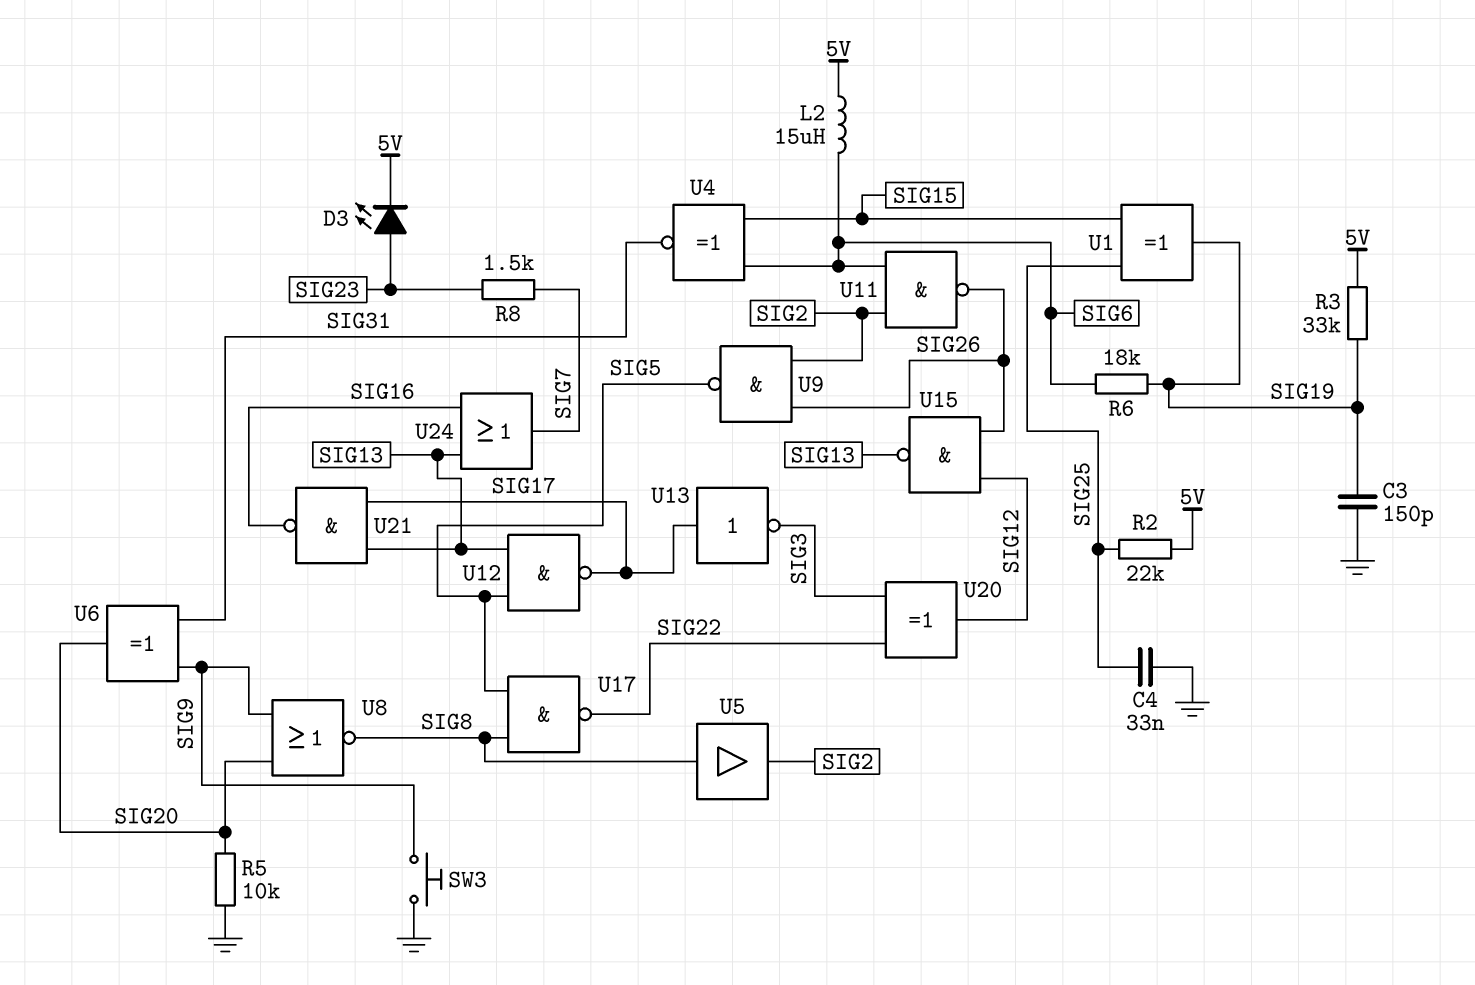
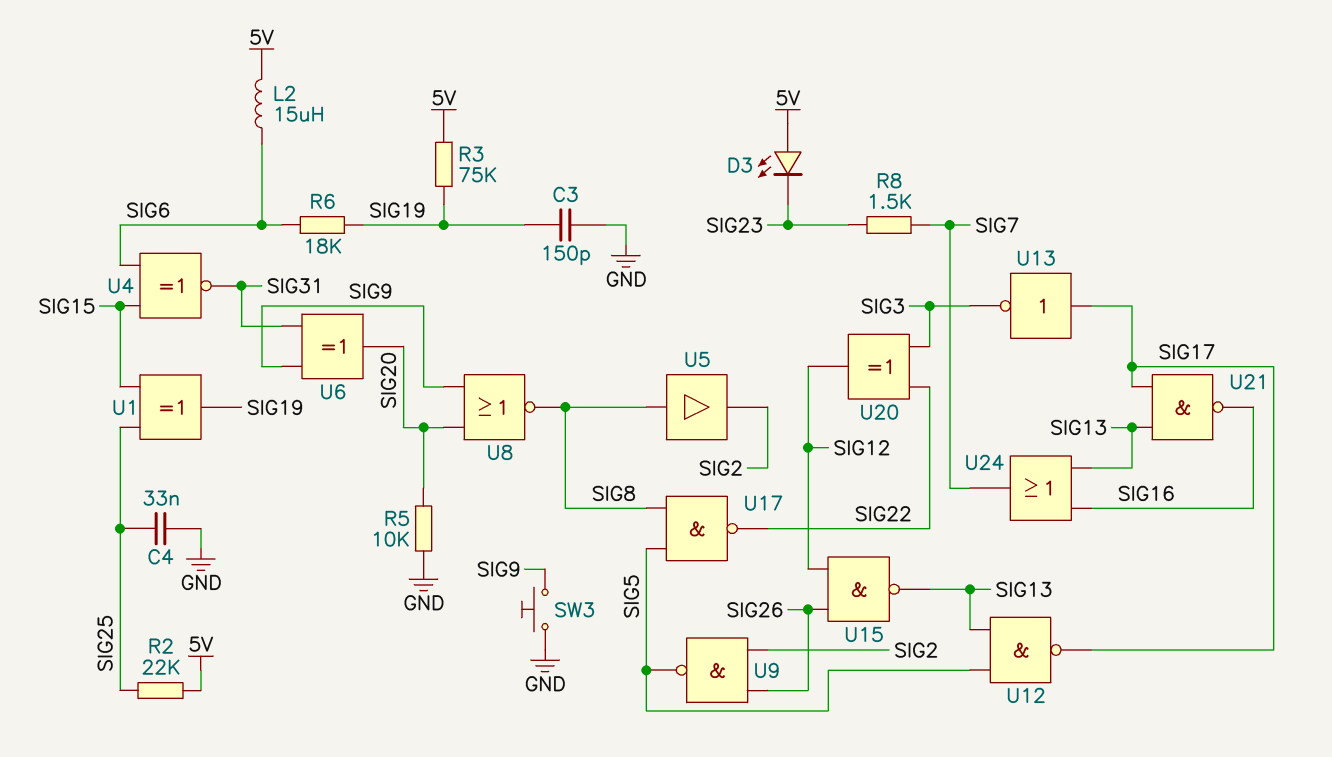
D3: LED (A SIG23, K 5V) -> LED (A 5V, K SIG23)
R3: 33k (5V, SIG19) -> 75k (5V, SIG19)
U11: NAND (in SIG2, in SIG6, out SIG26) -> none

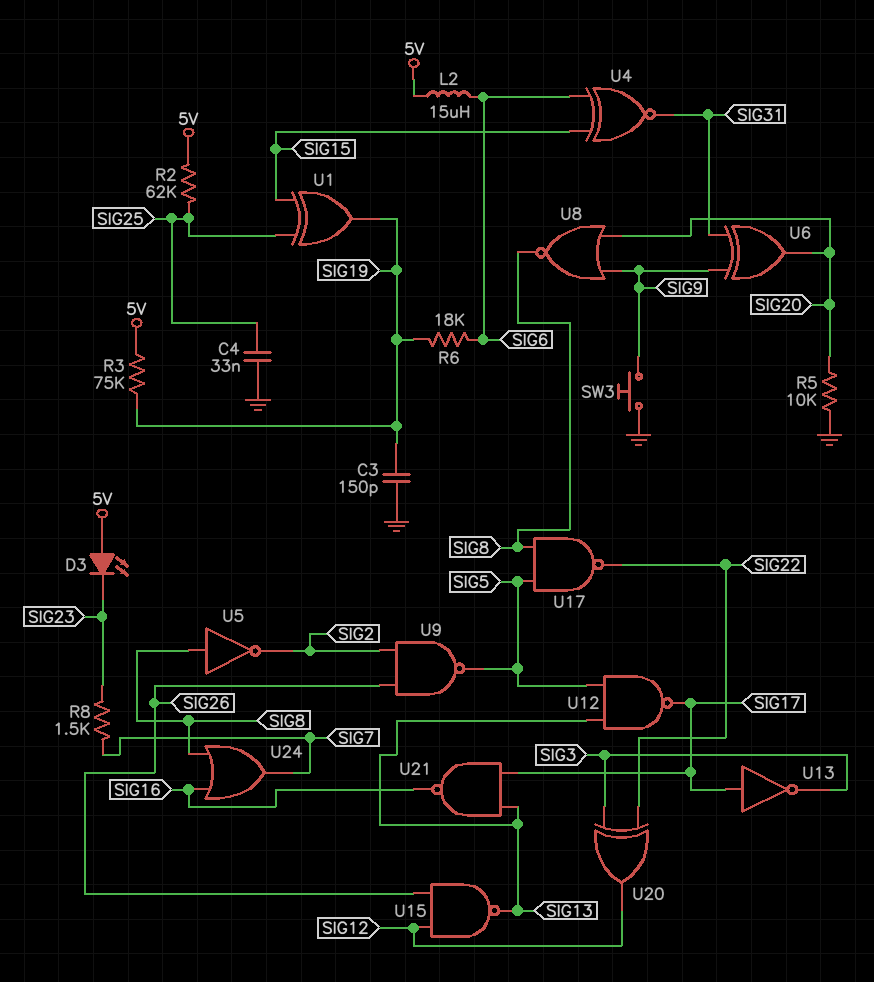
R2: 22k (5V, SIG25) -> 62k (5V, SIG25)
U5: buffer (in SIG8, out SIG2) -> NOT (in SIG8, out SIG2)
U24: OR (in SIG13, in SIG16, out SIG7) -> OR (in SIG8, in SIG16, out SIG7)

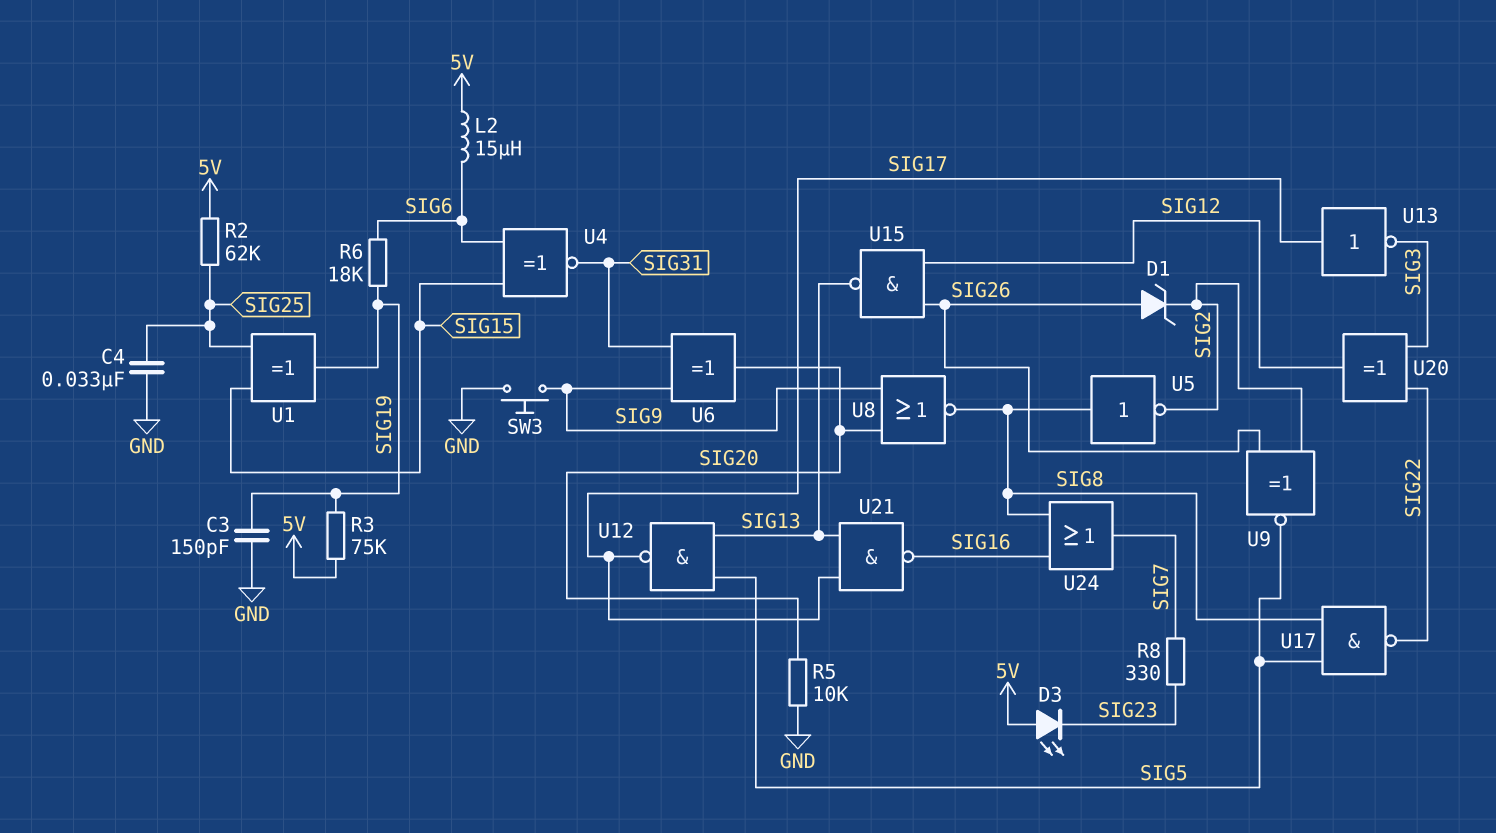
D1: none -> zener (A SIG26, K SIG2)
R8: 1.5k (SIG7, SIG23) -> 330 (SIG7, SIG23)
U9: NAND (in SIG2, in SIG26, out SIG5) -> XNOR (in SIG2, in SIG26, out SIG5)

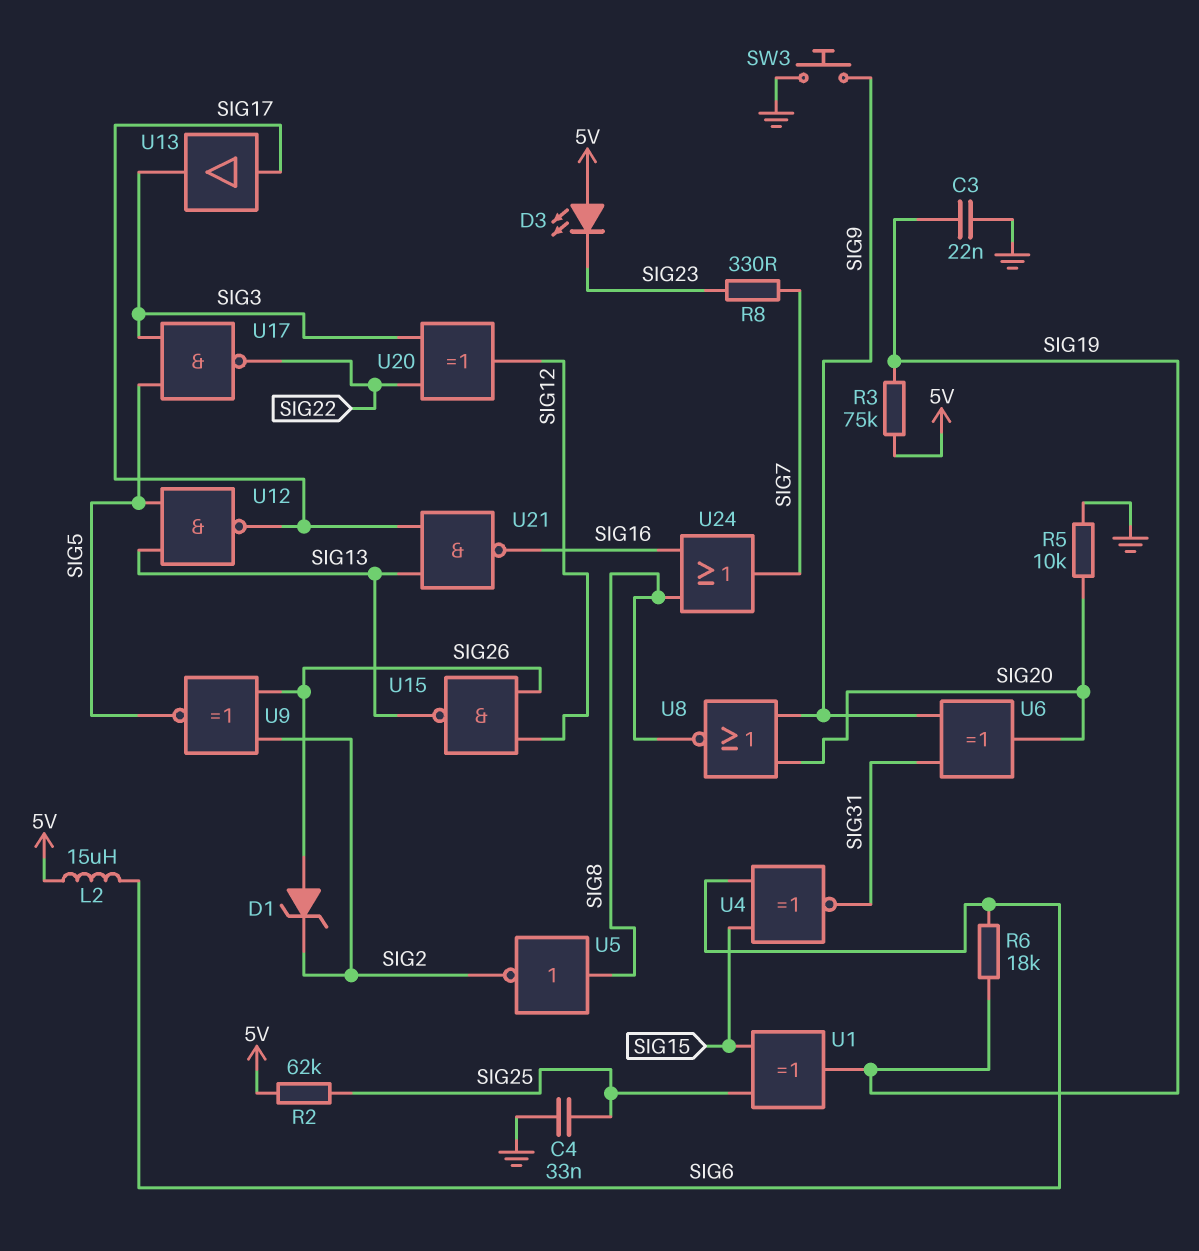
C3: 150pF (GND, SIG19) -> 22nF (GND, SIG19)
U13: NOT (in SIG17, out SIG3) -> buffer (in SIG17, out SIG3)
U17: NAND (in SIG5, in SIG8, out SIG22) -> NAND (in SIG3, in SIG5, out SIG22)

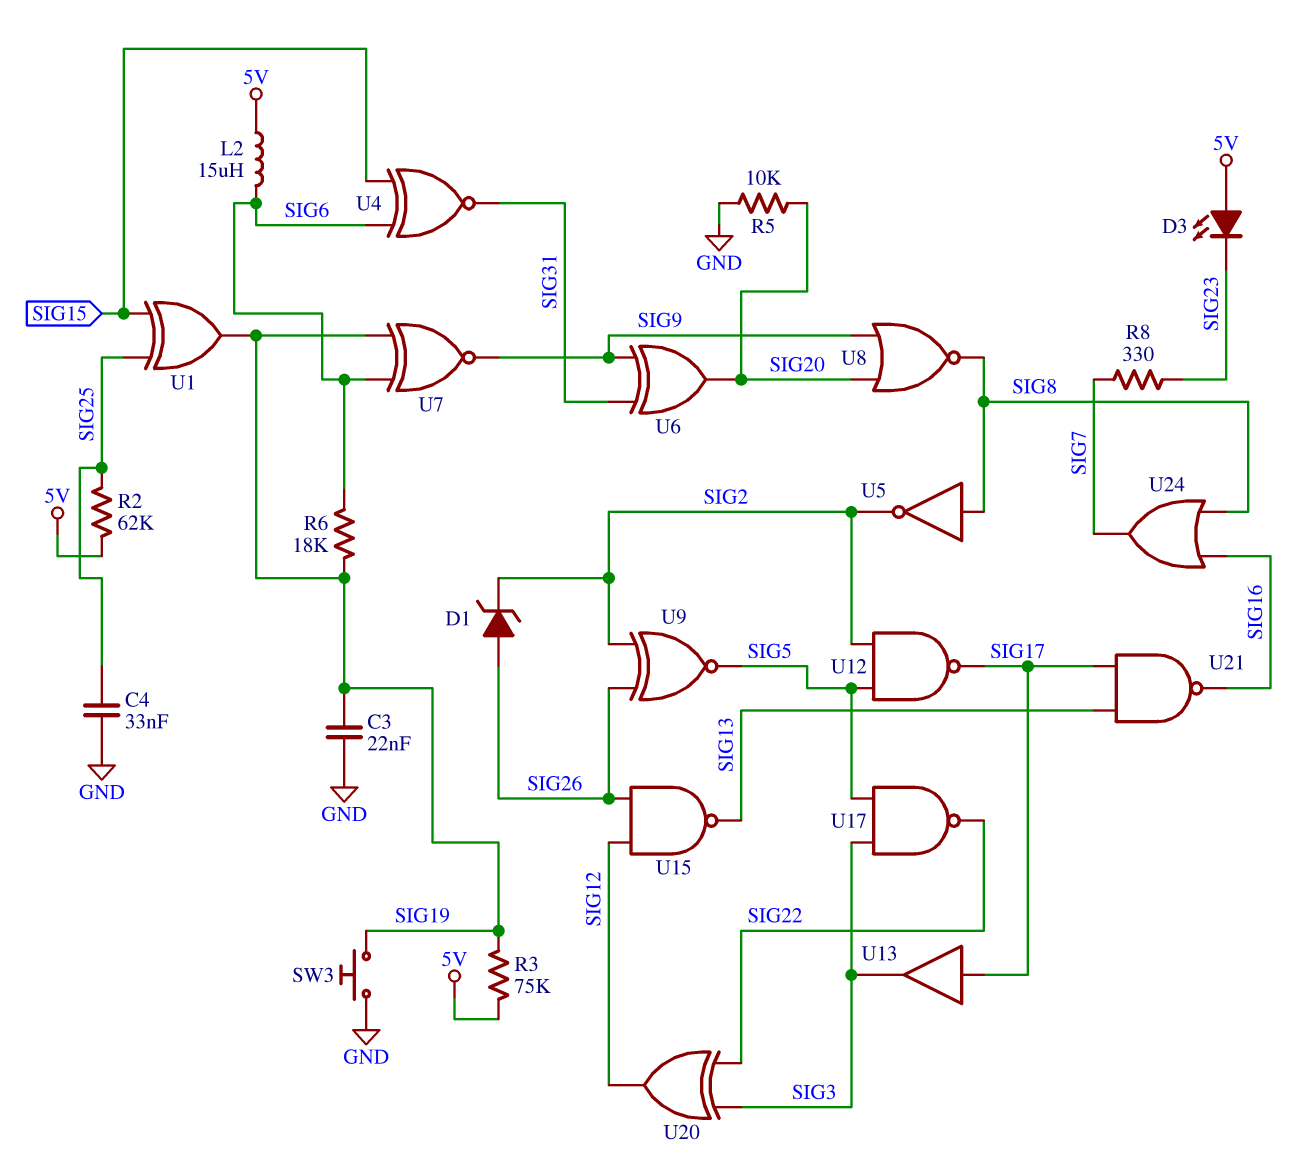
SW3: button (GND, SIG9) -> button (GND, SIG19)
U7: none -> XNOR (in SIG6, in SIG19, out SIG9)
U12: NAND (in SIG5, in SIG13, out SIG17) -> NAND (in SIG2, in SIG5, out SIG17)

